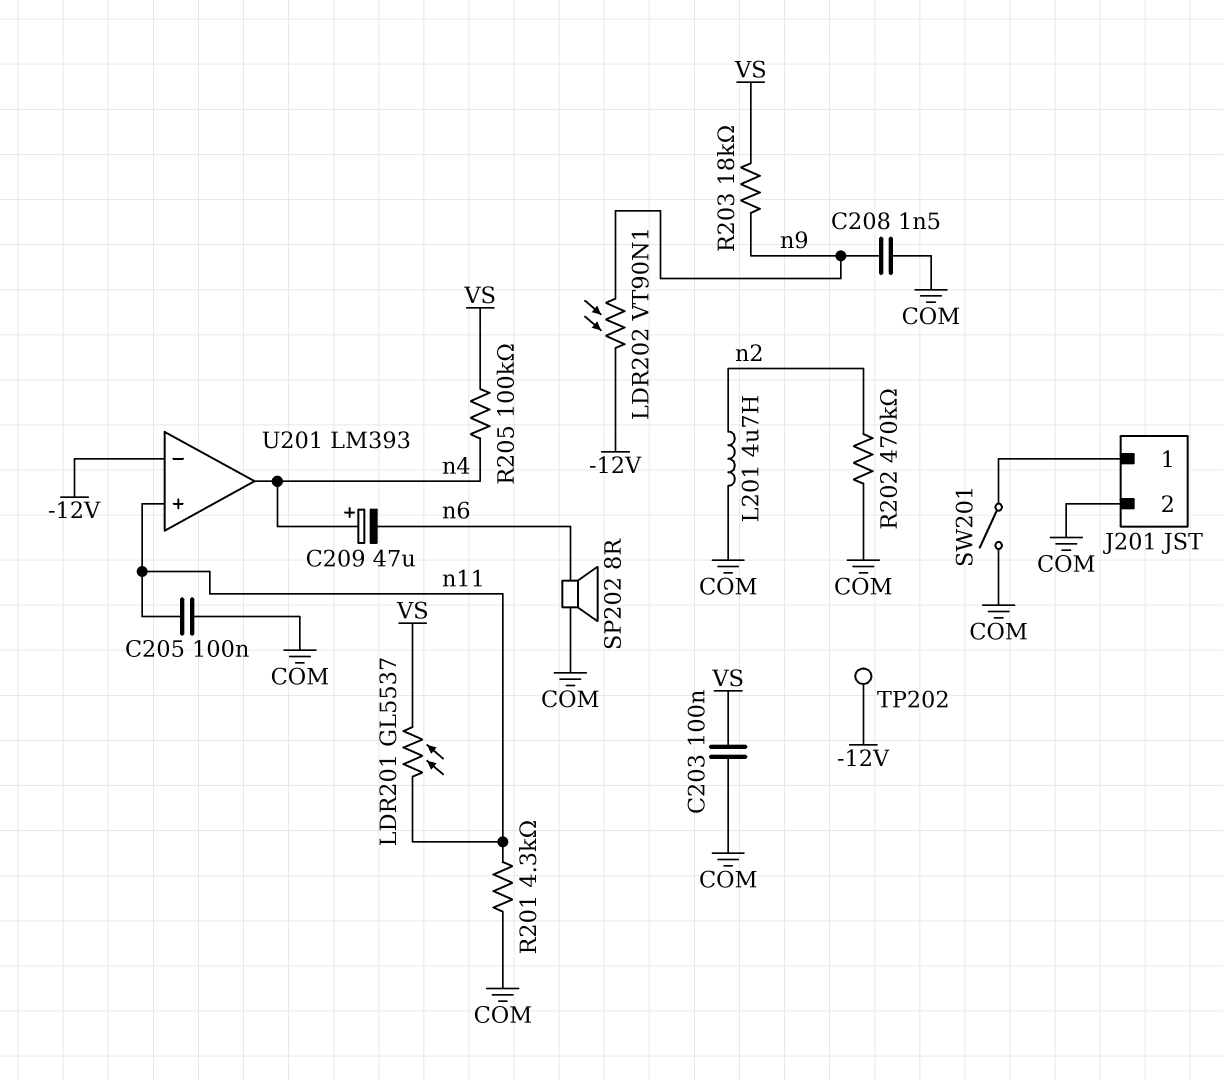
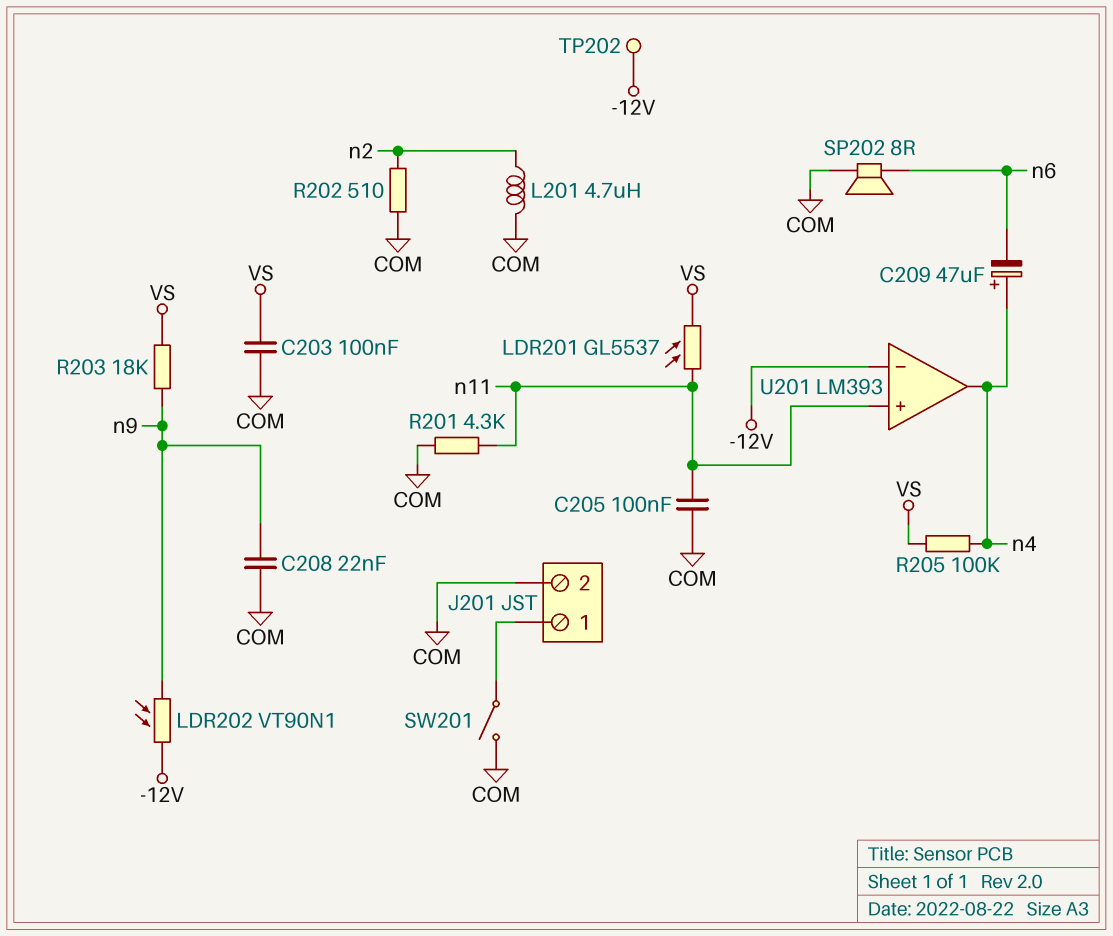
C208: 1.5nF (COM, n9) -> 22nF (COM, n9)
R202: 470k (COM, n2) -> 510 (COM, n2)

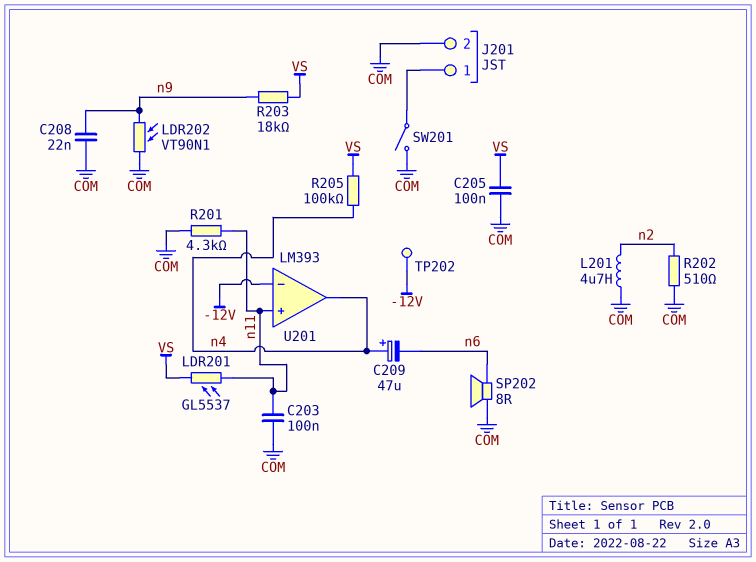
C203: 100nF (COM, VS) -> 100nF (COM, n11)
C205: 100nF (COM, n11) -> 100nF (COM, VS)
LDR202: VT90N1 (-12V, n9) -> VT90N1 (COM, n9)

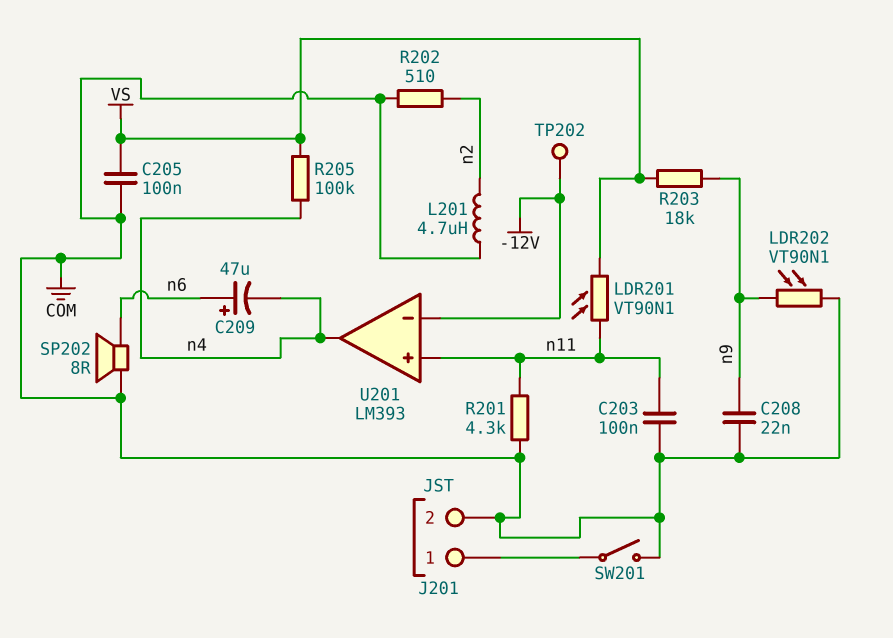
C209: 47uF (plus n4, minus n6) -> 47uF (plus n6, minus n4)
LDR201: GL5537 (VS, n11) -> VT90N1 (VS, n11)

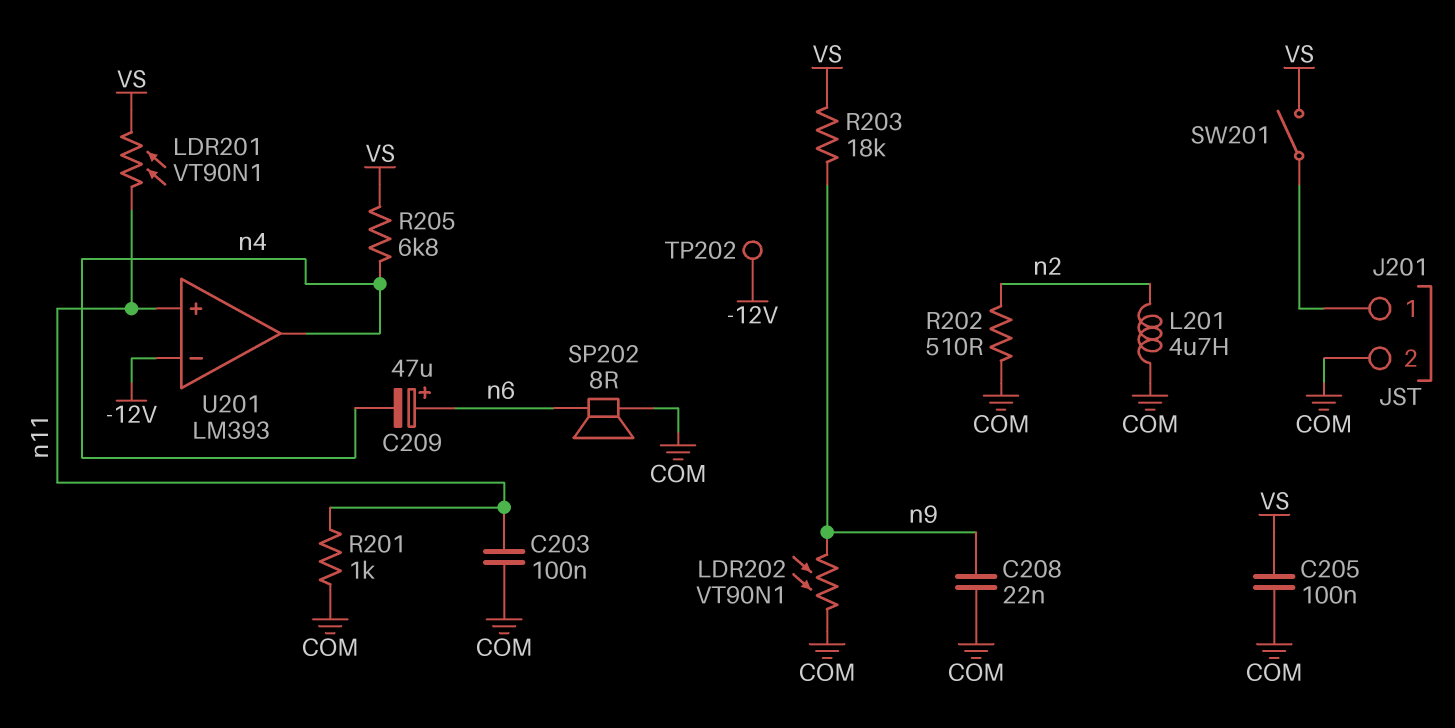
R201: 4.3k (COM, n11) -> 1k (COM, n11)
R205: 100k (VS, n4) -> 6.8k (VS, n4)
SW201: switch (COM, J201/1) -> switch (J201/1, VS)

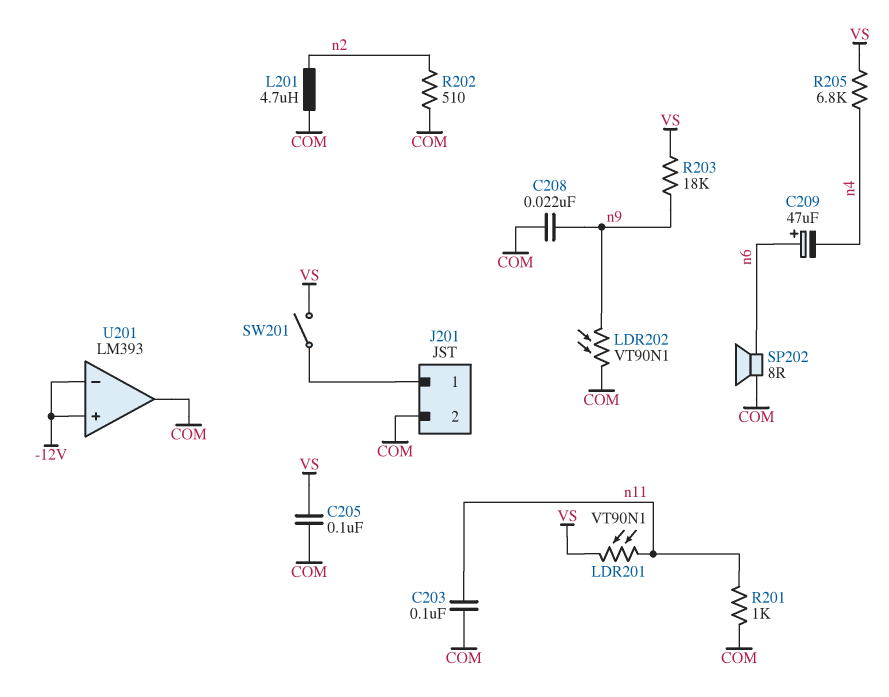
TP202: test point (-12V) -> none
U201 pin in+: n11 -> -12V
U201 pin out: n4 -> COM

